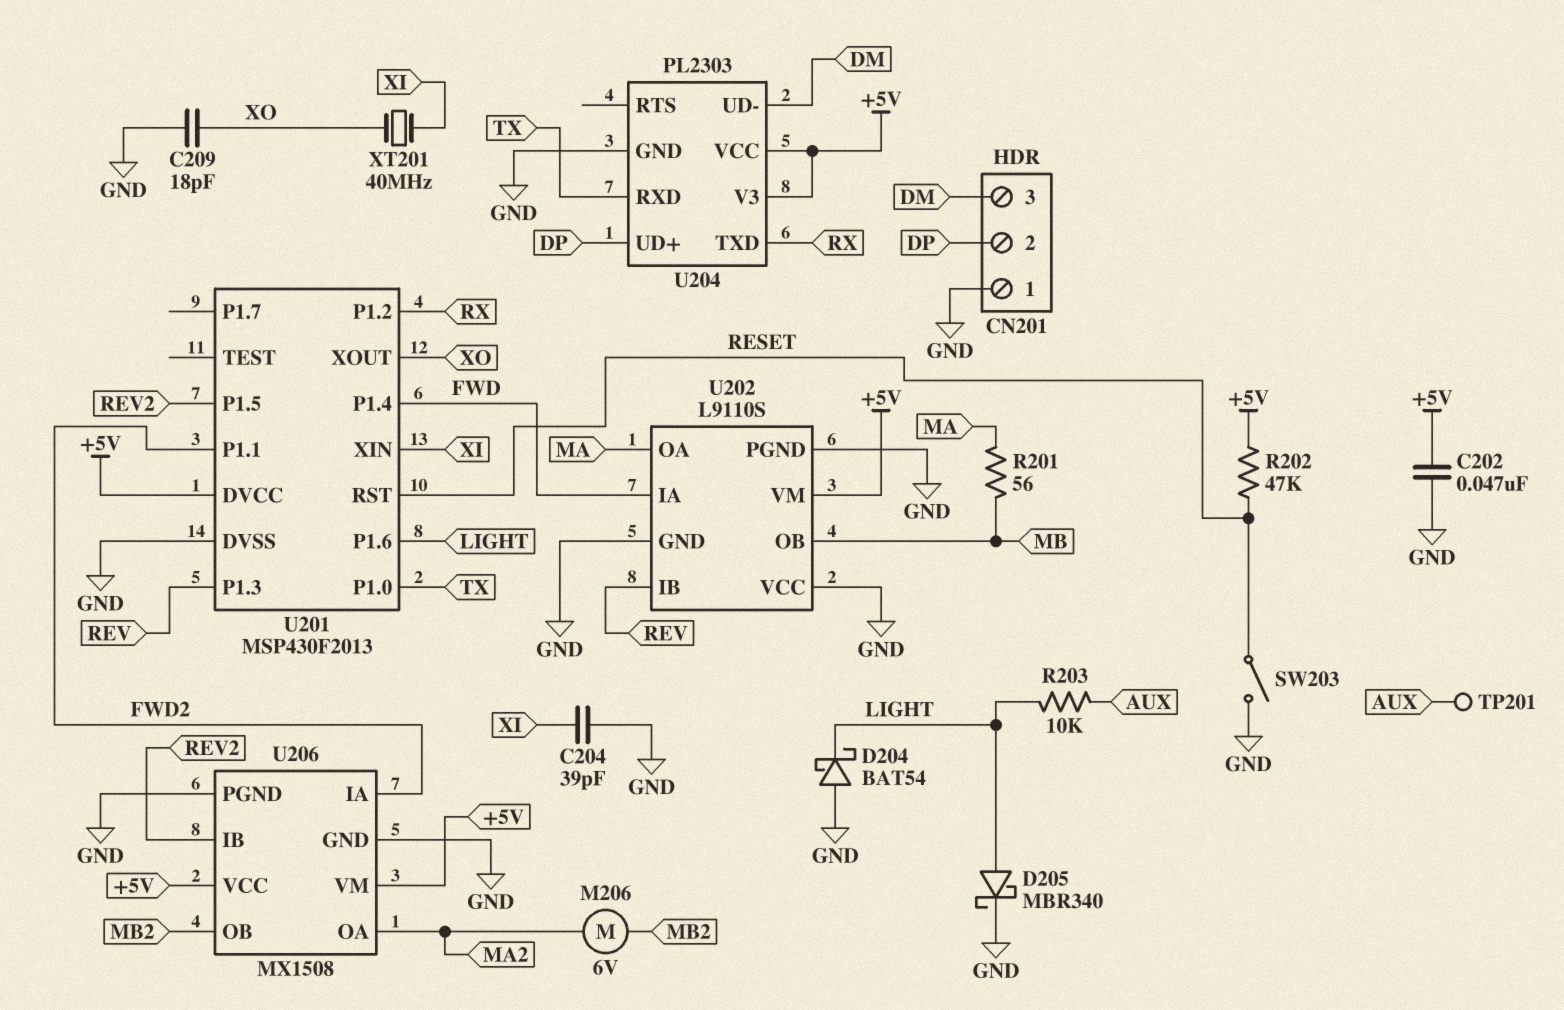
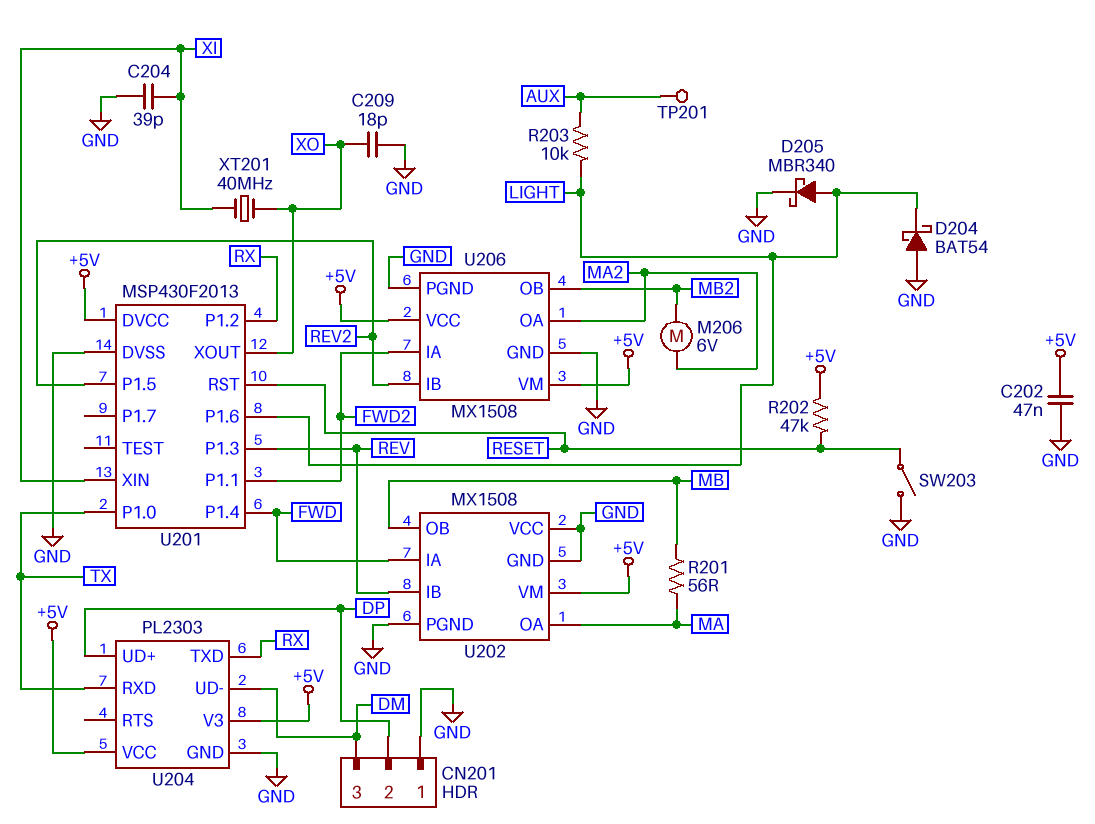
U202: L9110S -> MX1508

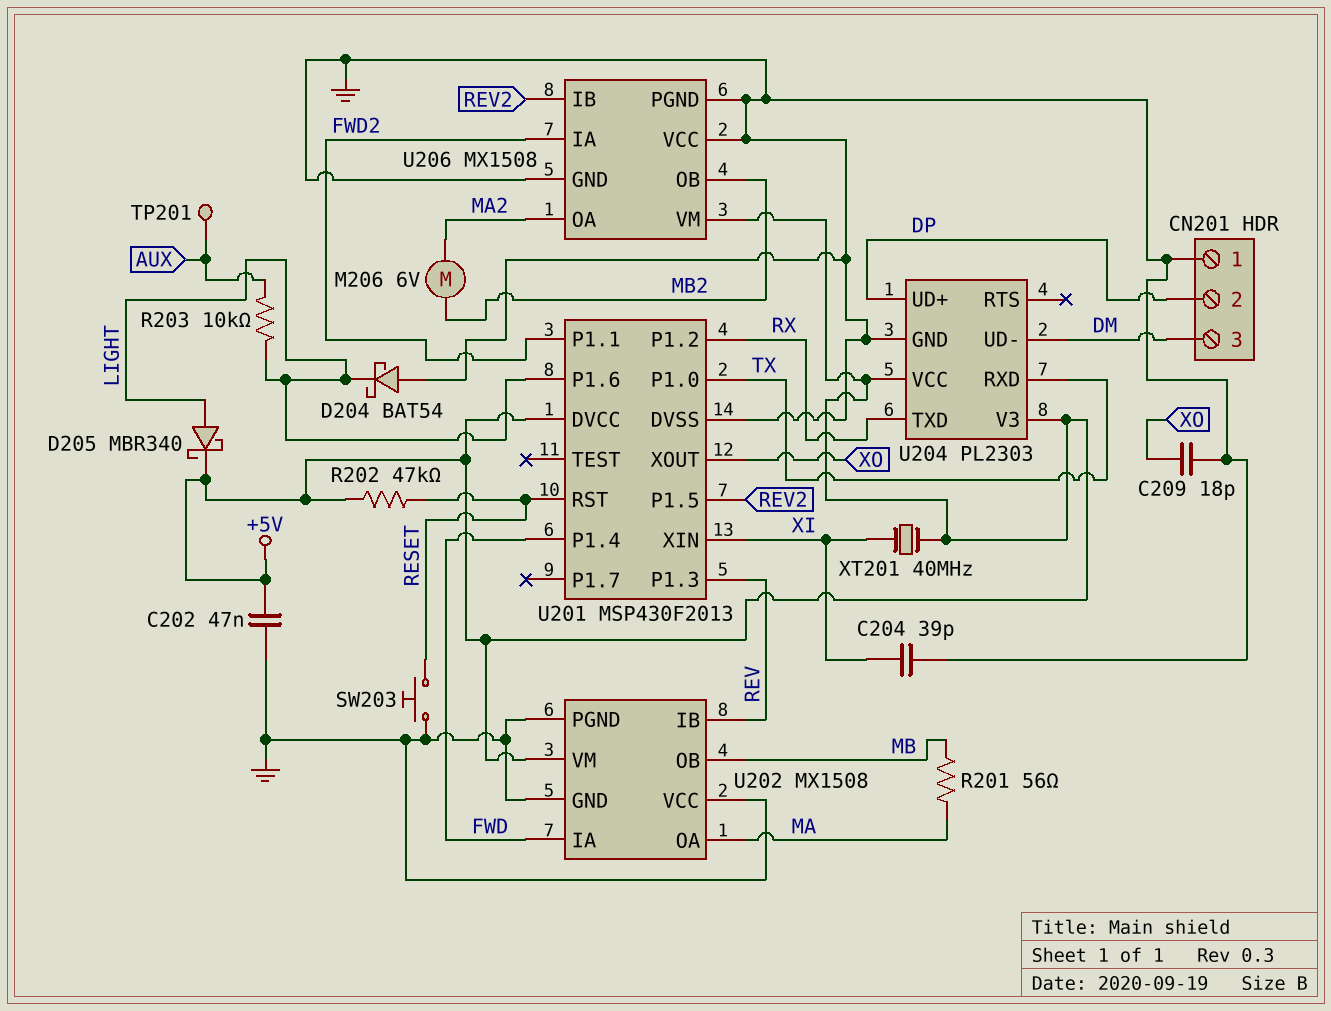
D205: schottky MBR340 (A LIGHT, K GND) -> schottky MBR340 (A LIGHT, K +5V)
SW203: switch (GND, RESET) -> button (GND, RESET)
U206 pin VCC: +5V -> GND
XT201: 40MHz (XI, XO) -> 40MHz (+5V, XI)

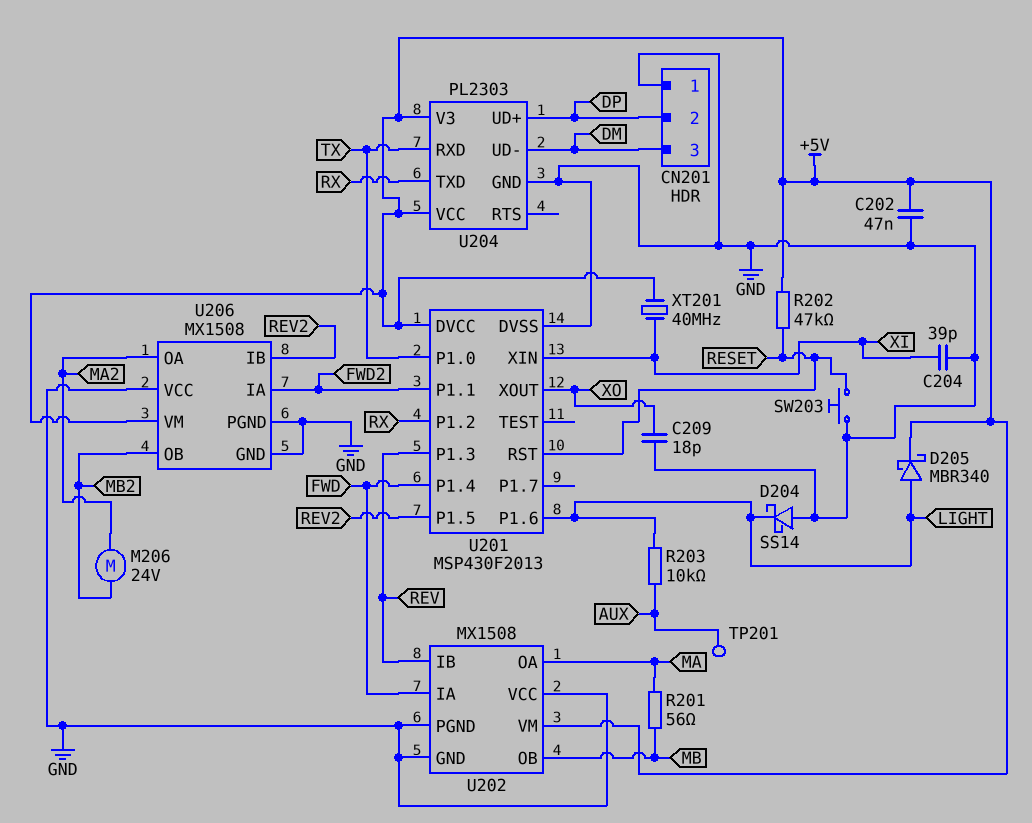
D204: schottky BAT54 (A GND, K LIGHT) -> schottky SS14 (A GND, K LIGHT)
M206: motor 6V (MA2, MB2) -> motor 24V (MA2, MB2)

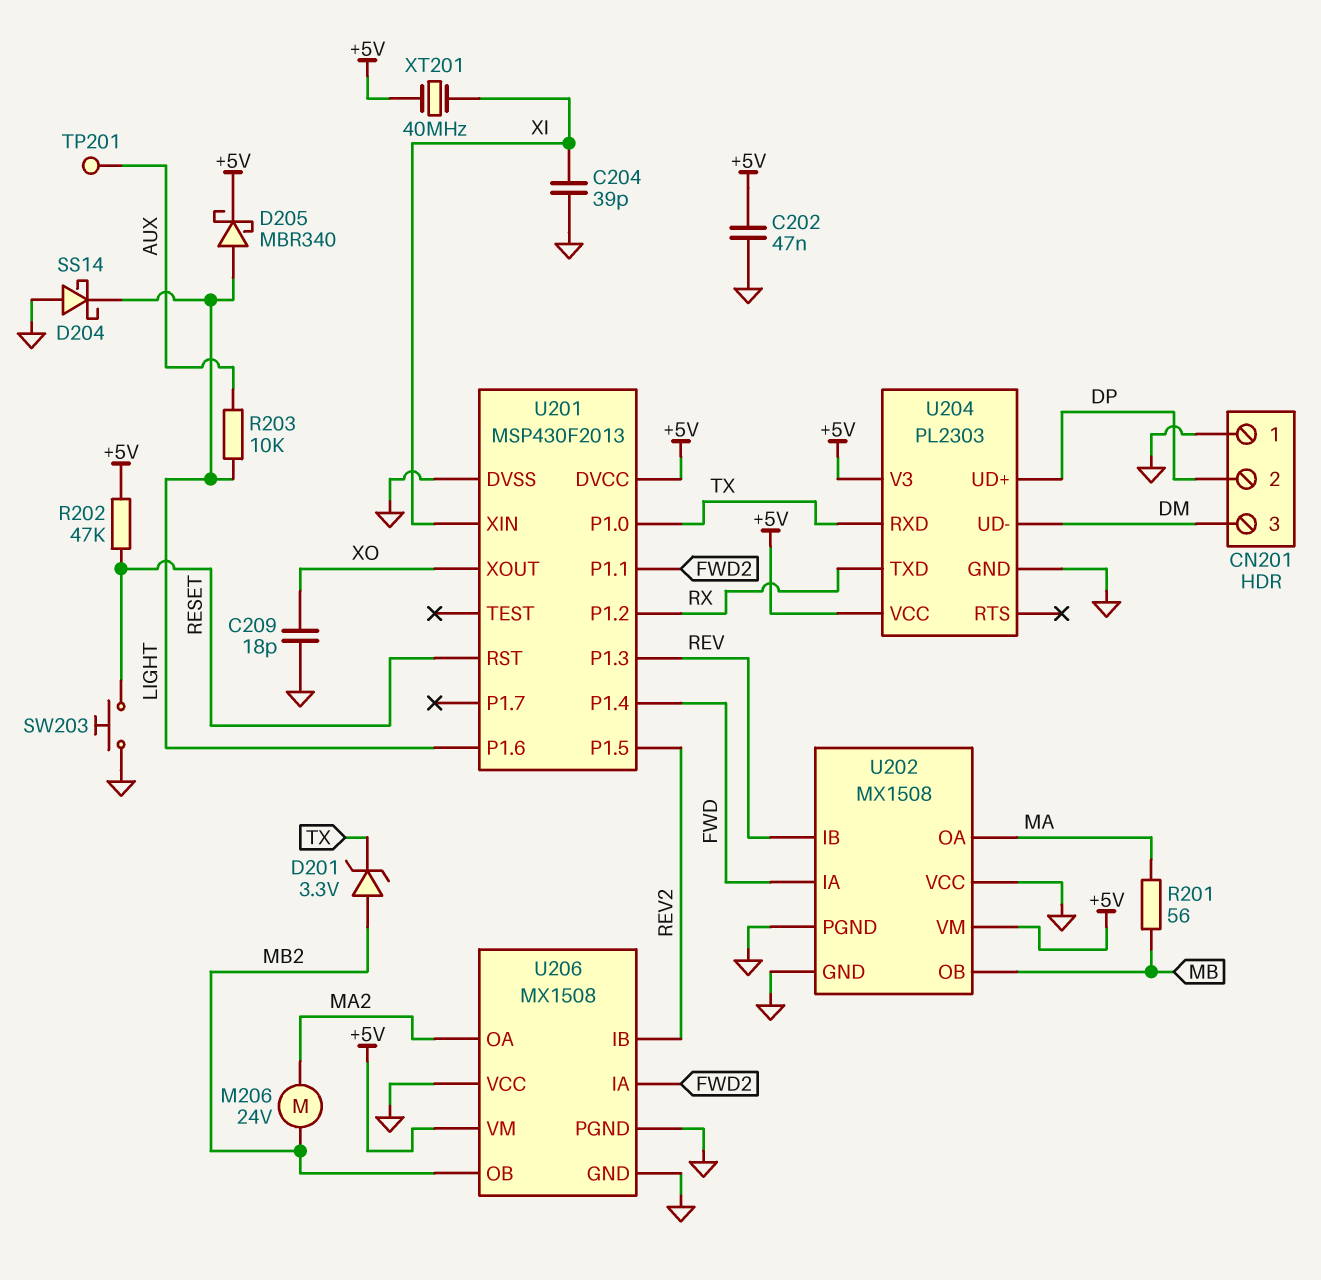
D201: none -> zener 3.3V (A MB2, K TX)

